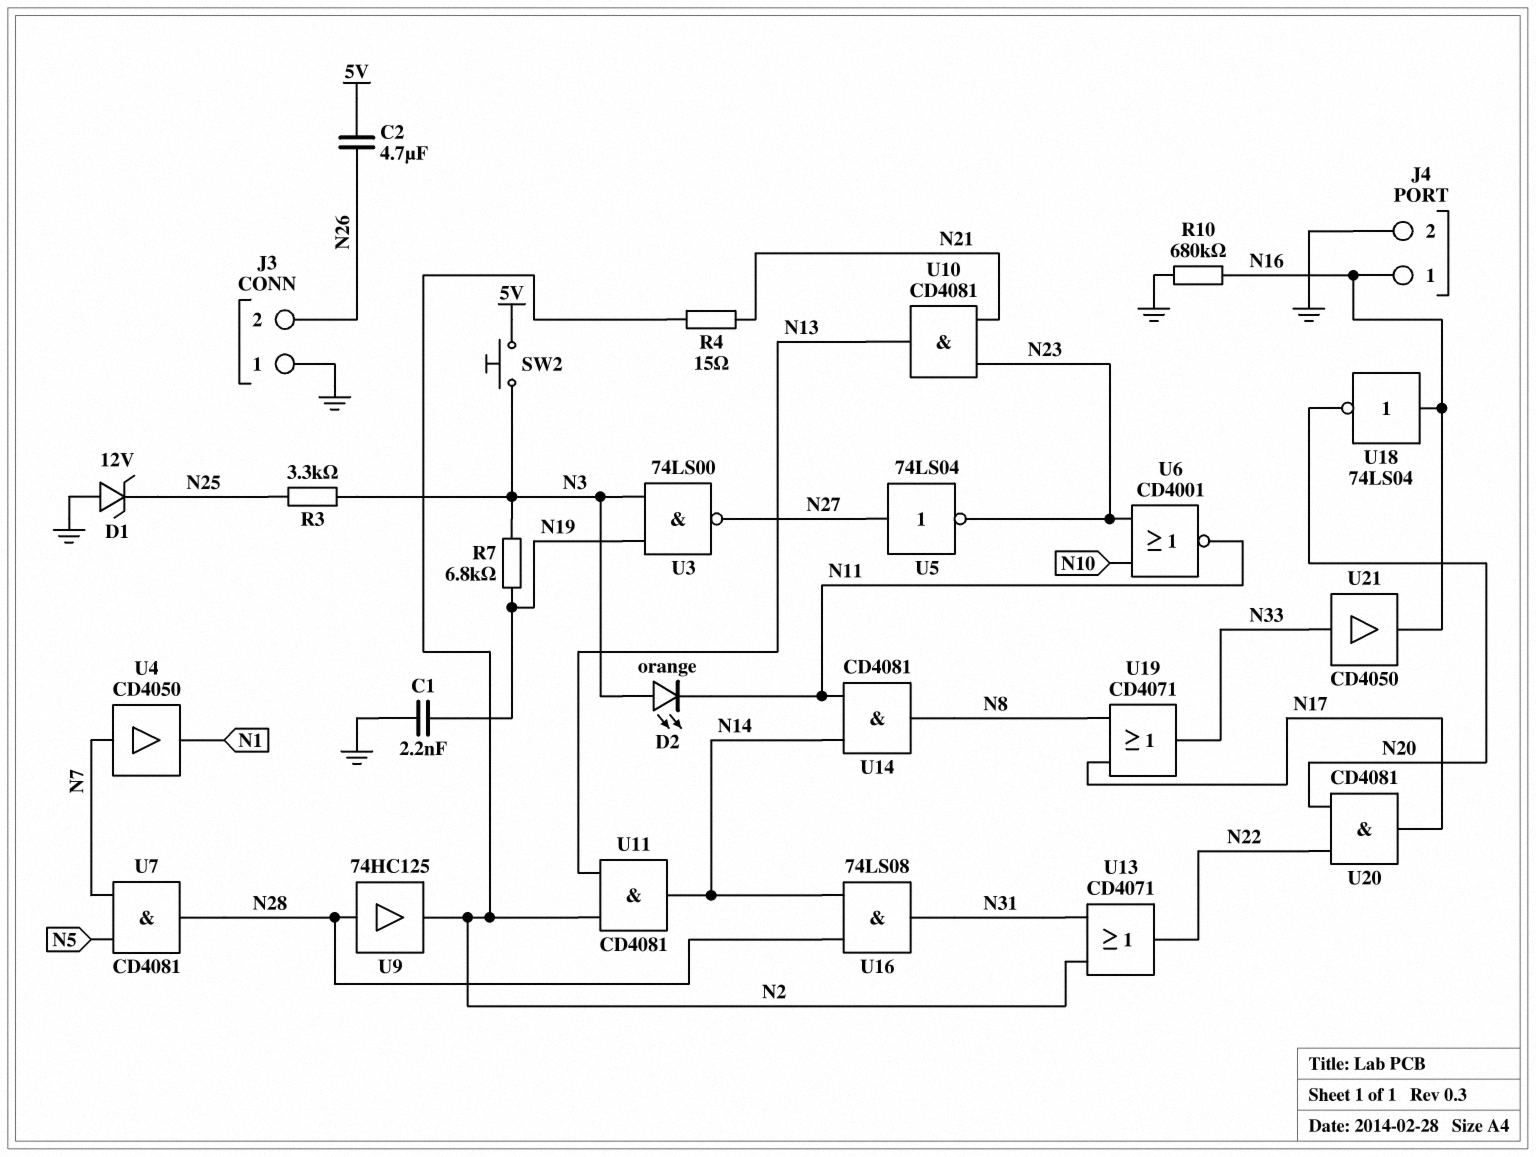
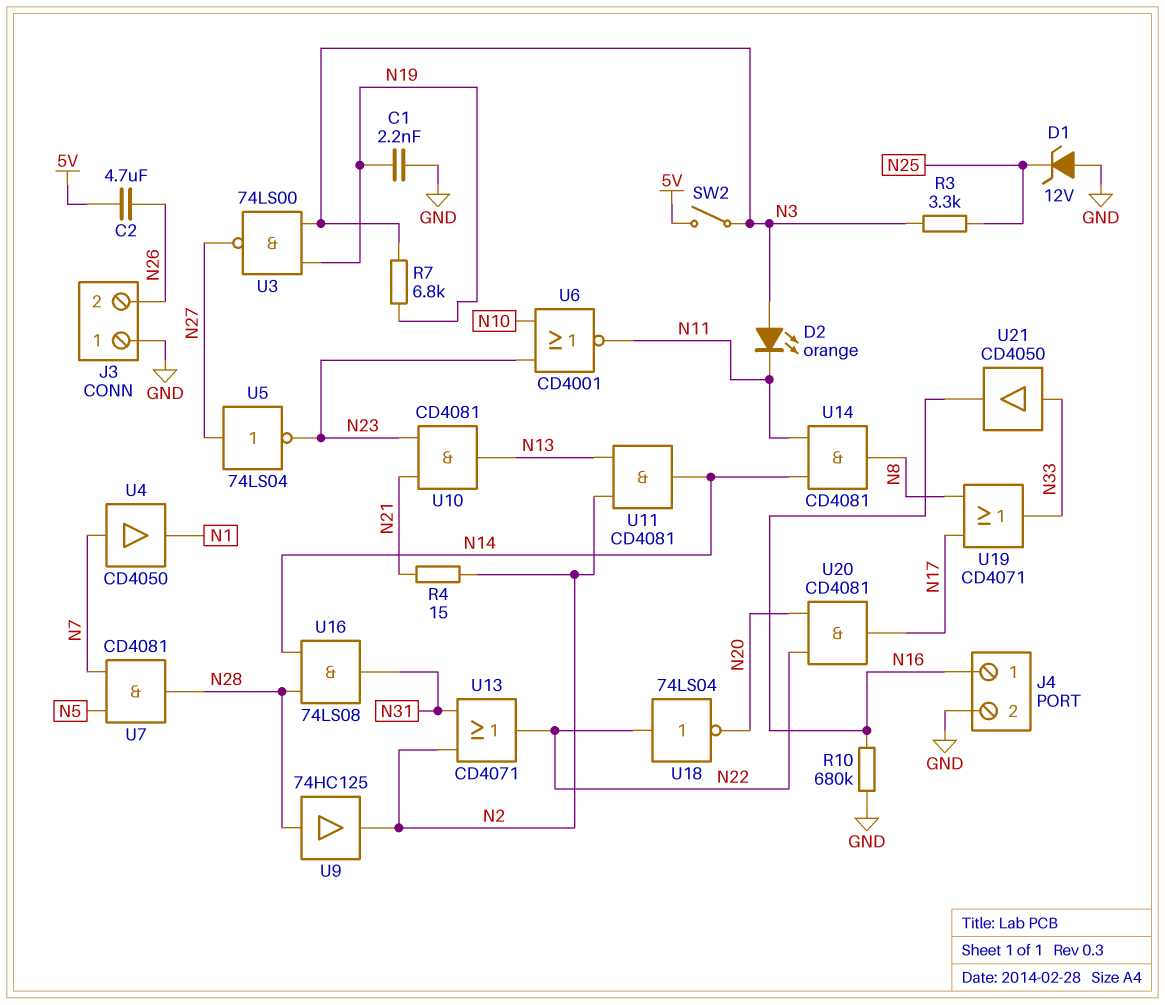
SW2: button (5V, N3) -> switch (5V, N3)
U18: NOT 74LS04 (in N16, out N20) -> NOT 74LS04 (in N22, out N20)

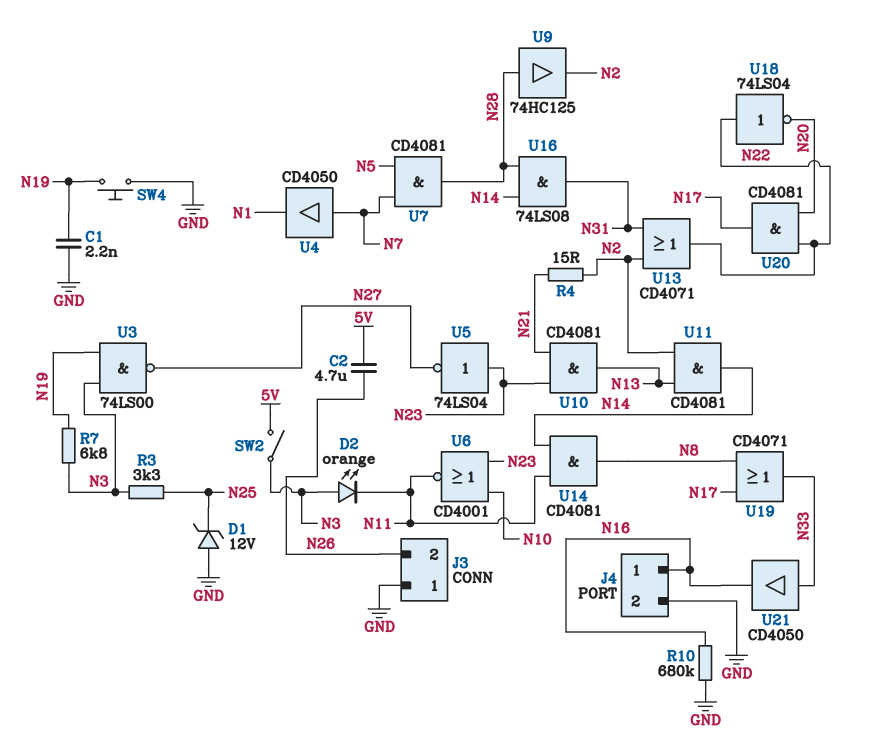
SW4: none -> button (GND, N19)
U5: NOT 74LS04 (in N27, out N23) -> NOT 74LS04 (in N23, out N27)

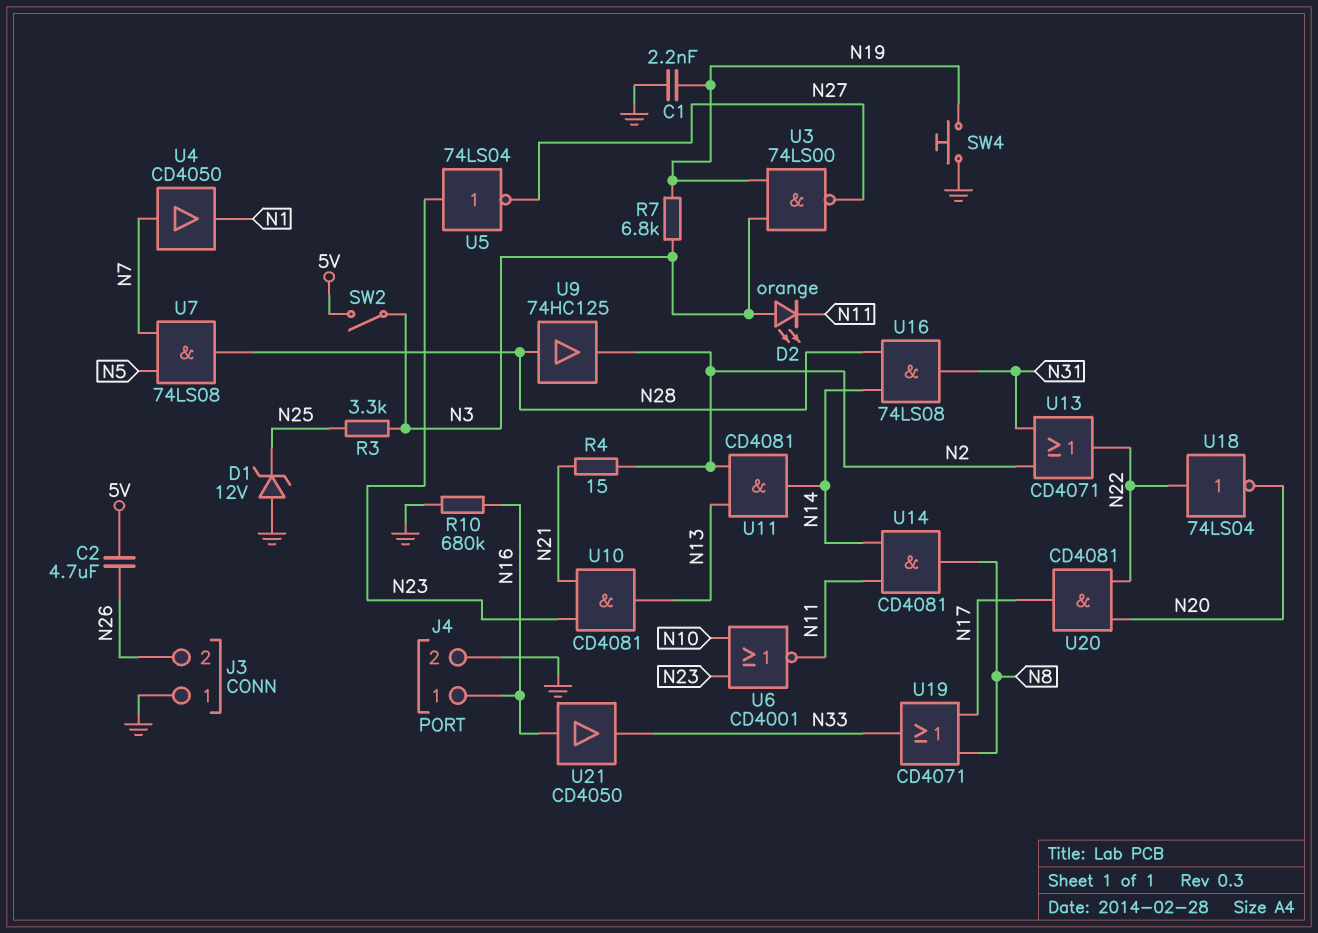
U7: AND CD4081 (in N5, in N7, out N28) -> AND 74LS08 (in N5, in N7, out N28)
U21: buffer CD4050 (in N33, out N16) -> buffer CD4050 (in N16, out N33)

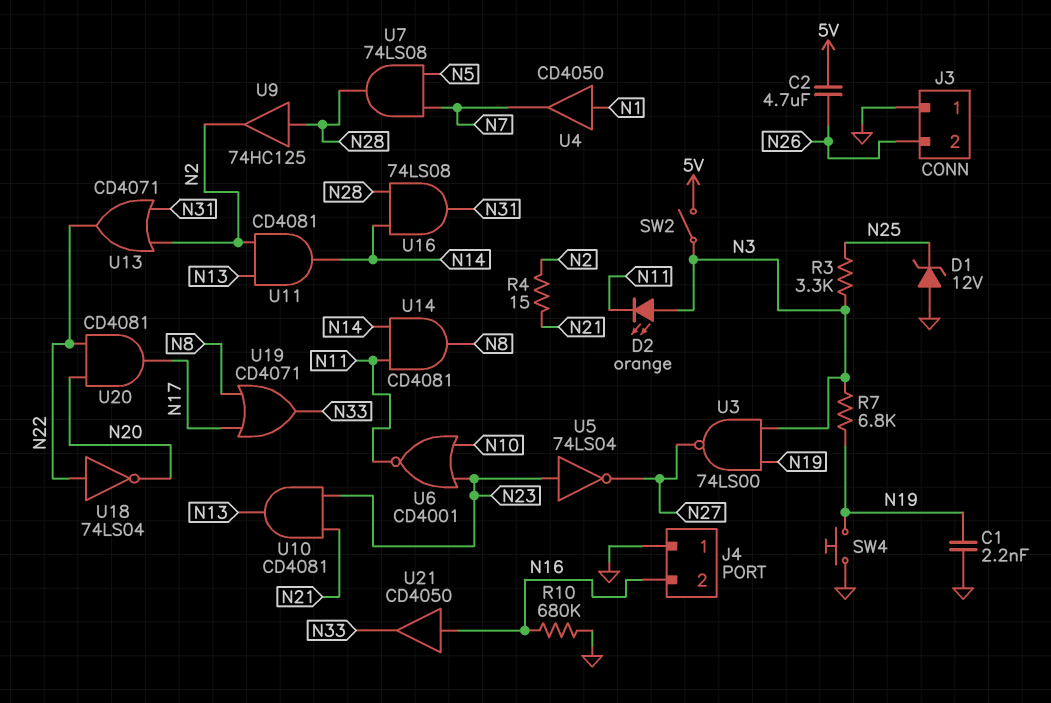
J4 pin 1: N16 -> GND
J4 pin 2: GND -> N16
U4: buffer CD4050 (in N7, out N1) -> buffer CD4050 (in N1, out N7)

